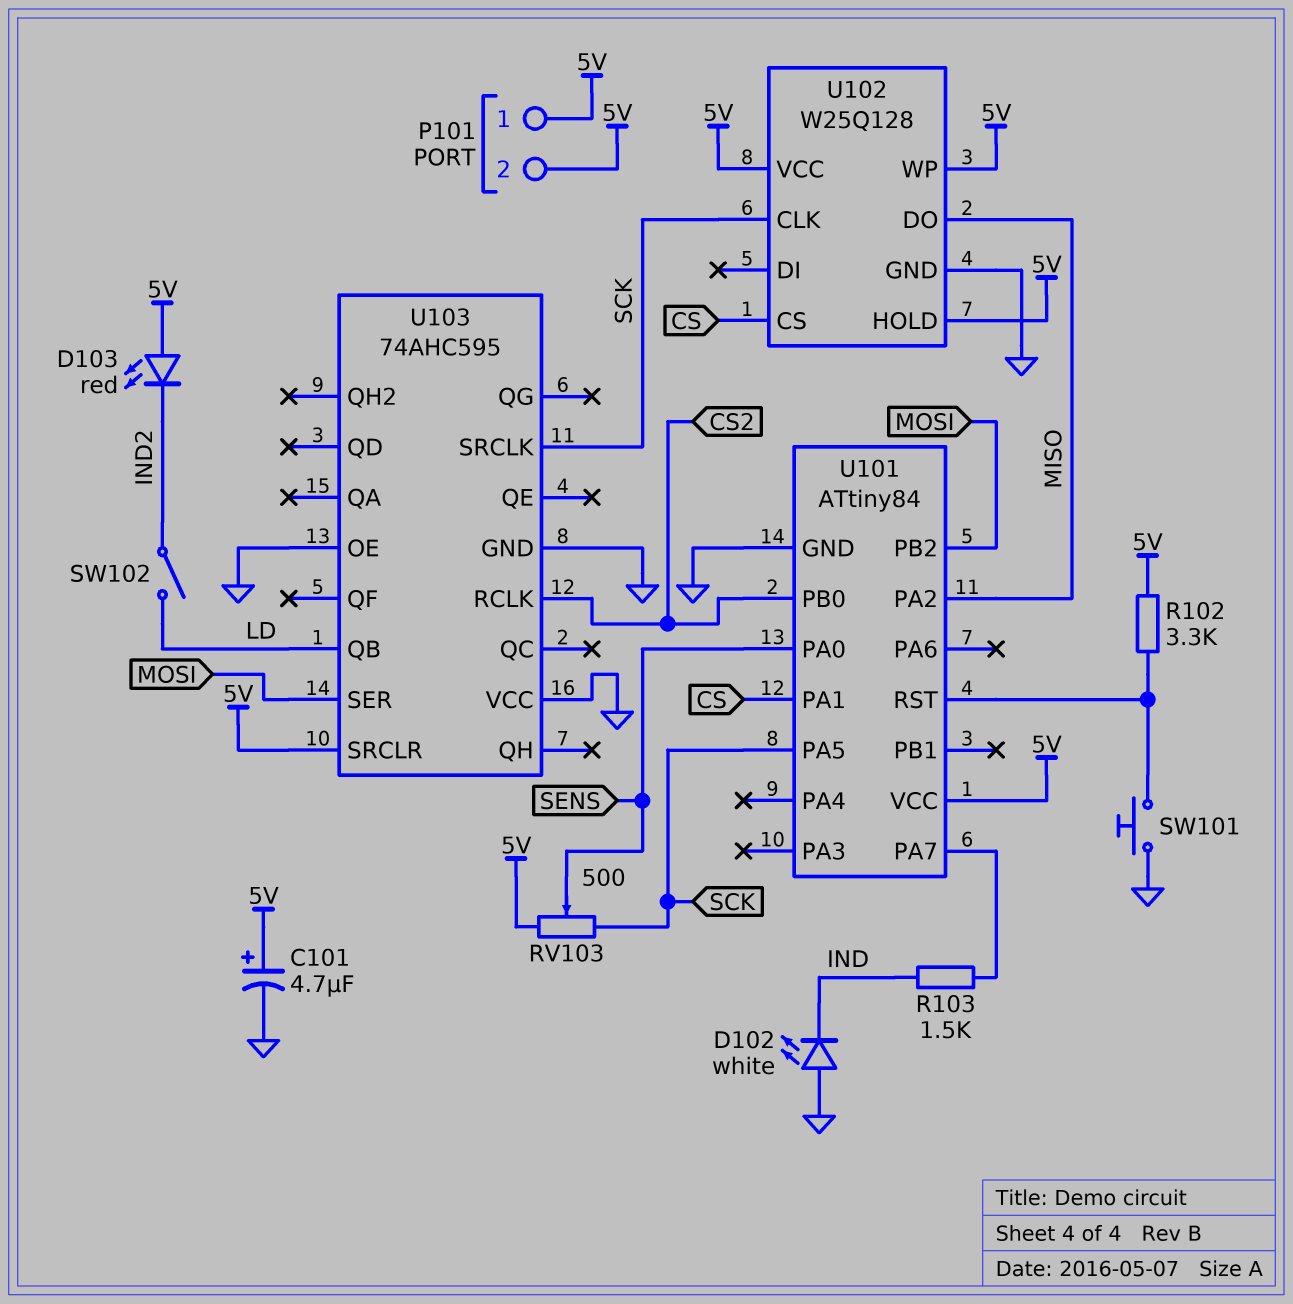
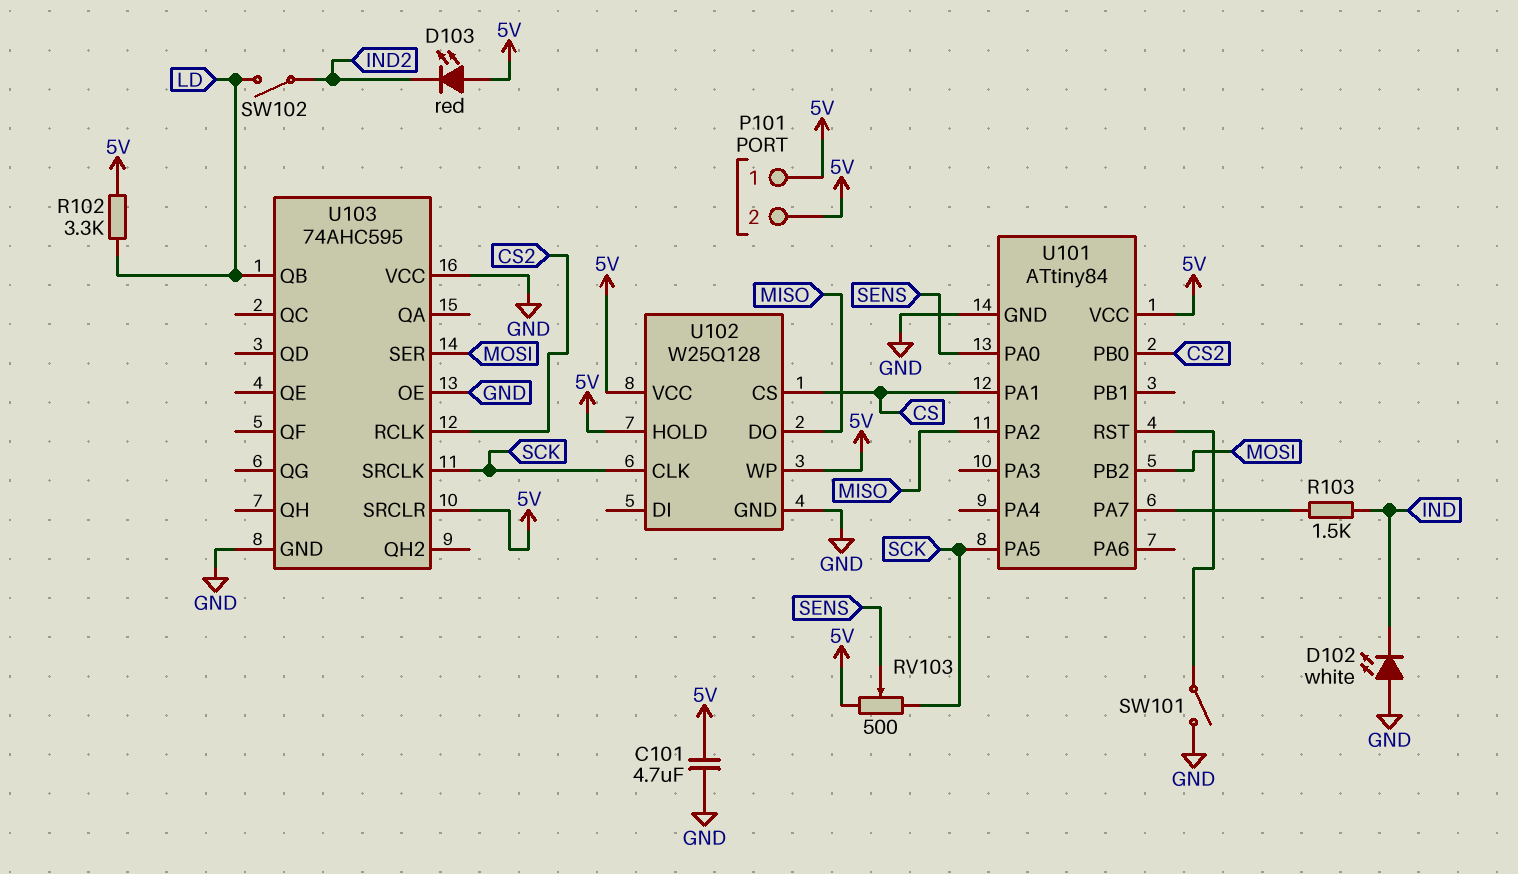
C101: 4.7uF (plus 5V, minus GND) -> 4.7uF (5V, GND)
R102: 3.3k (5V, U101/RST) -> 3.3k (5V, LD)
SW101: button (GND, U101/RST) -> switch (GND, U101/RST)

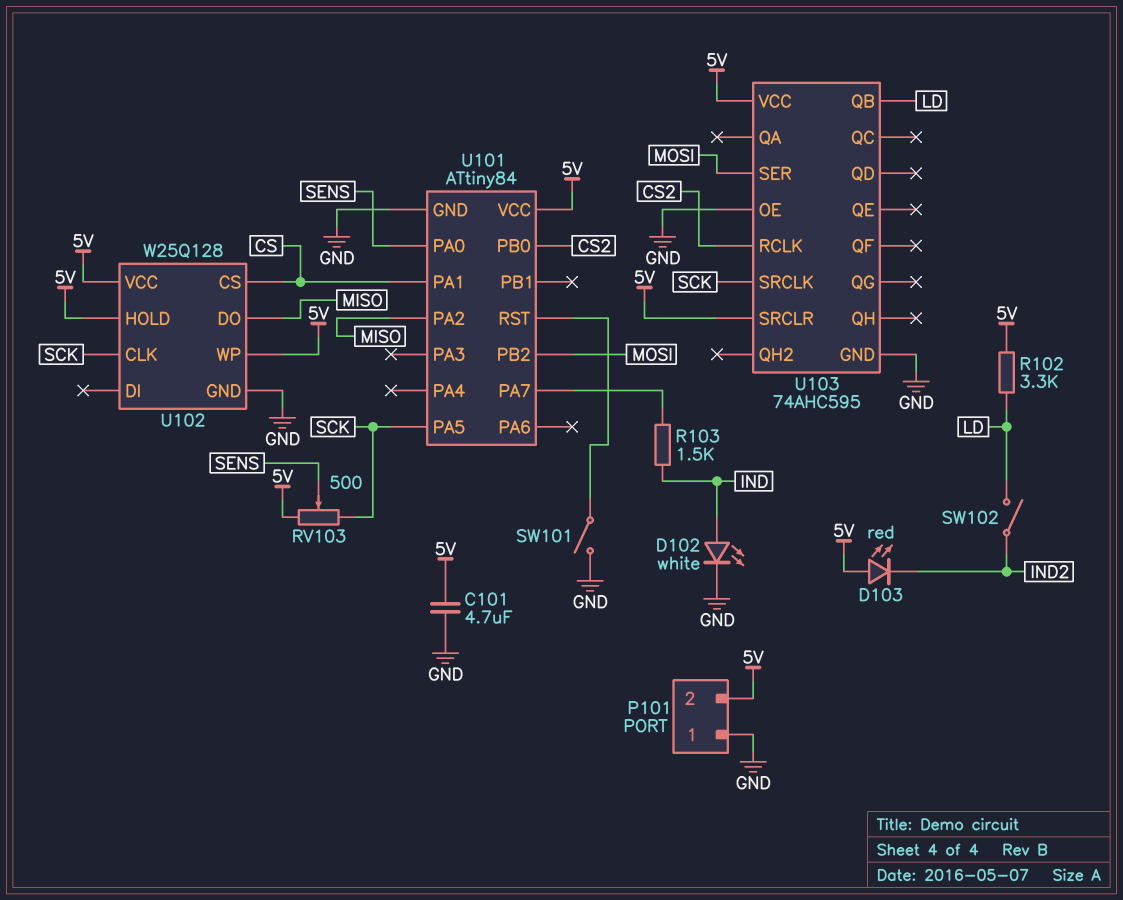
D102: LED white (A GND, K IND) -> LED white (A IND, K GND)
P101 pin 1: 5V -> GND
U103 pin VCC: GND -> 5V

